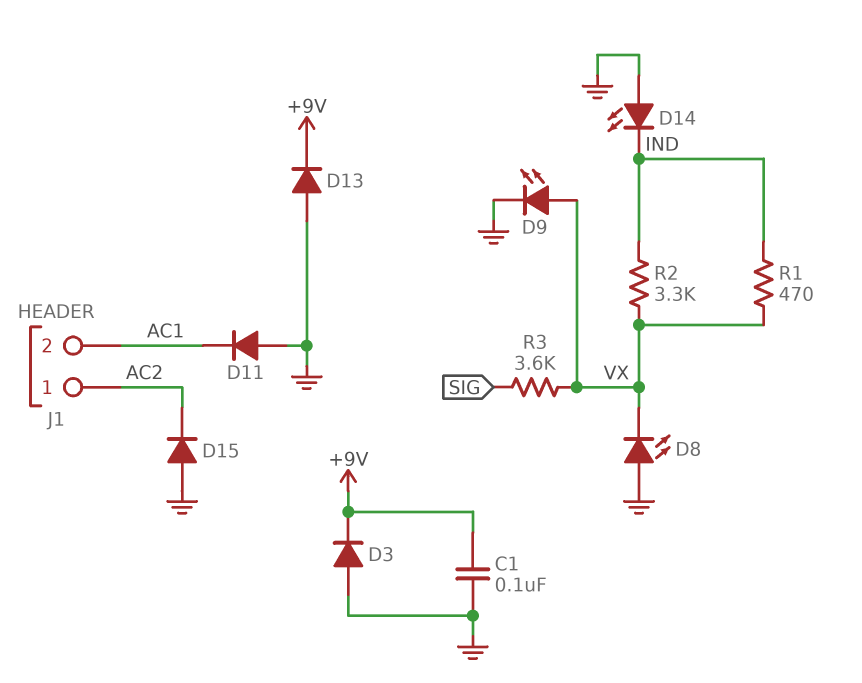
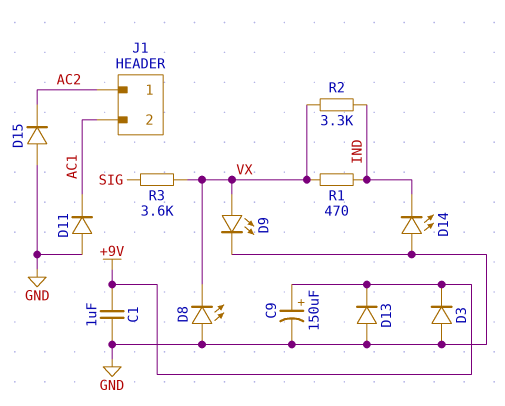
C1: 100nF (+9V, GND) -> 1uF (+9V, GND)
C9: none -> 150uF (plus +9V, minus GND)

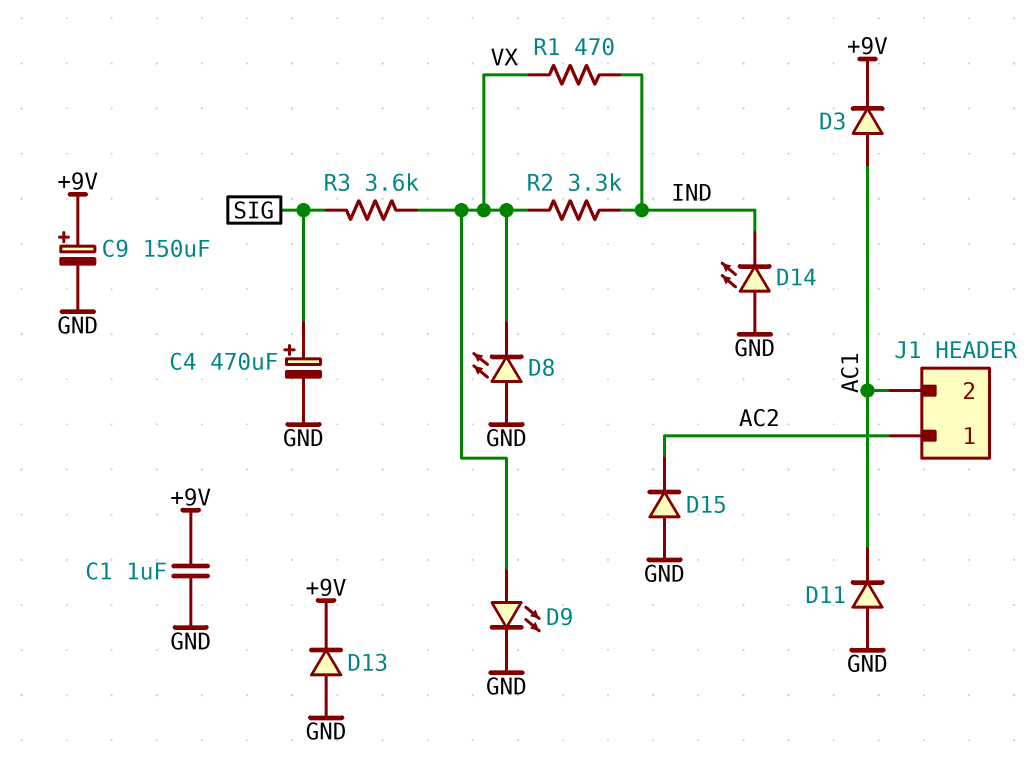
C4: none -> 470uF (plus SIG, minus GND)
D3: diode (A GND, K +9V) -> diode (A AC1, K +9V)

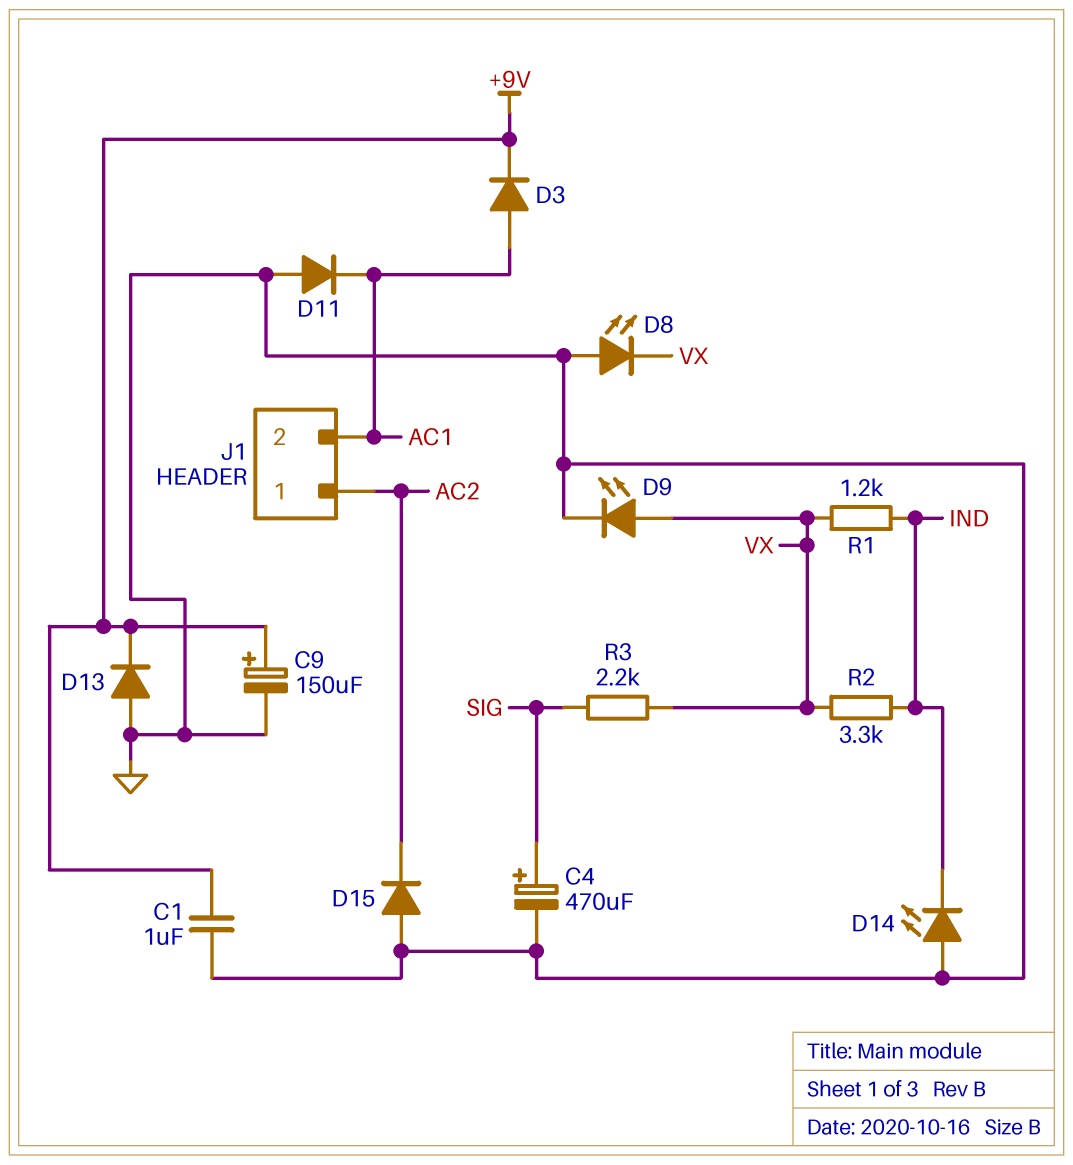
R1: 470 (IND, VX) -> 1.2k (IND, VX)
R3: 3.6k (SIG, VX) -> 2.2k (SIG, VX)

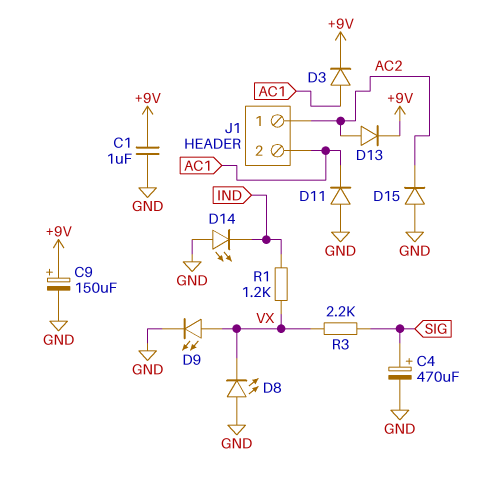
D13: diode (A GND, K +9V) -> diode (A AC2, K +9V)
R2: 3.3k (IND, VX) -> none

